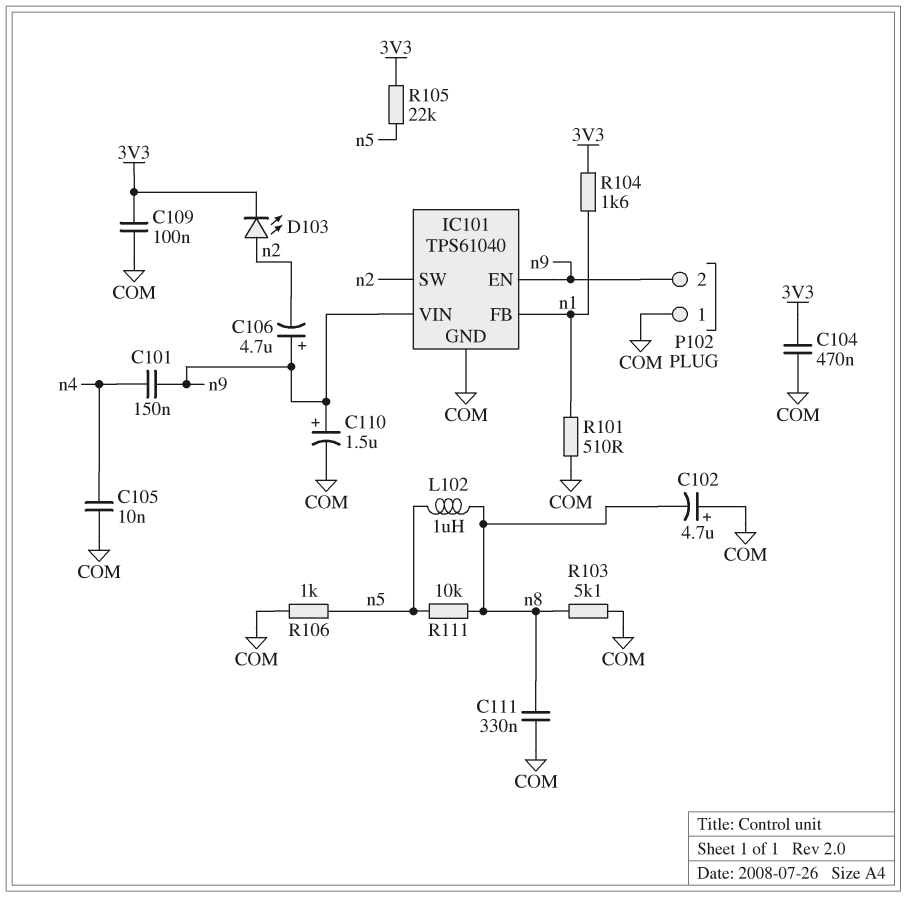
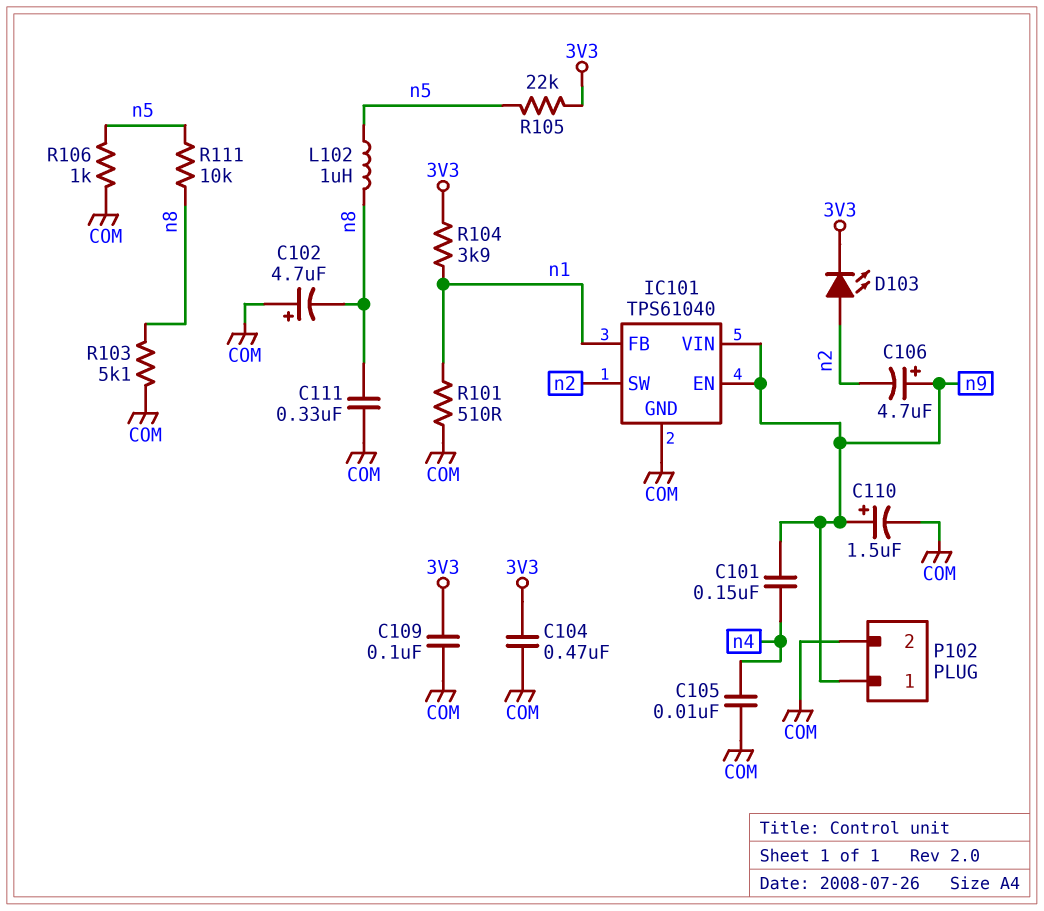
P102 pin 1: COM -> n9
P102 pin 2: n9 -> COM
R104: 1.6k (3V3, n1) -> 3.9k (3V3, n1)

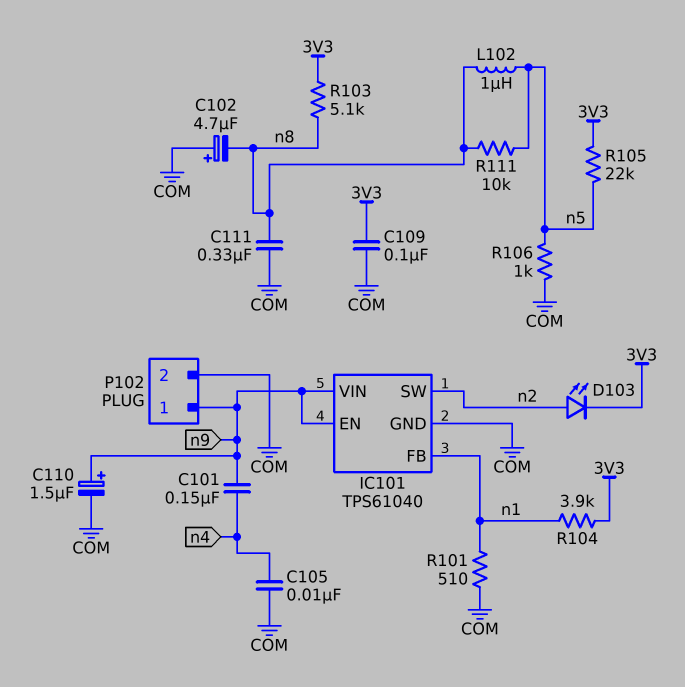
C104: 470nF (3V3, COM) -> none
C106: 4.7uF (plus n9, minus n2) -> none
R103: 5.1k (COM, n8) -> 5.1k (3V3, n8)

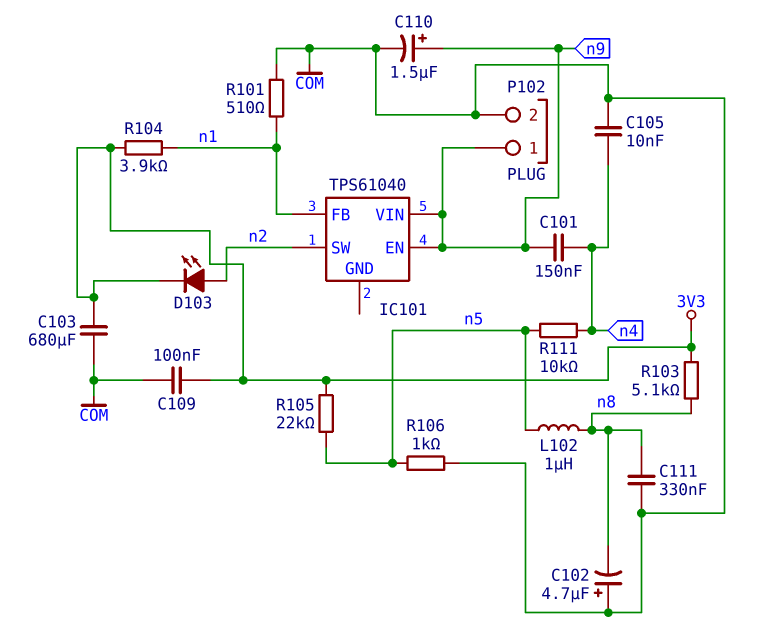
C103: none -> 680uF (3V3, COM)
IC101 pin GND: COM -> none
R111: 10k (n5, n8) -> 10k (n4, n5)

